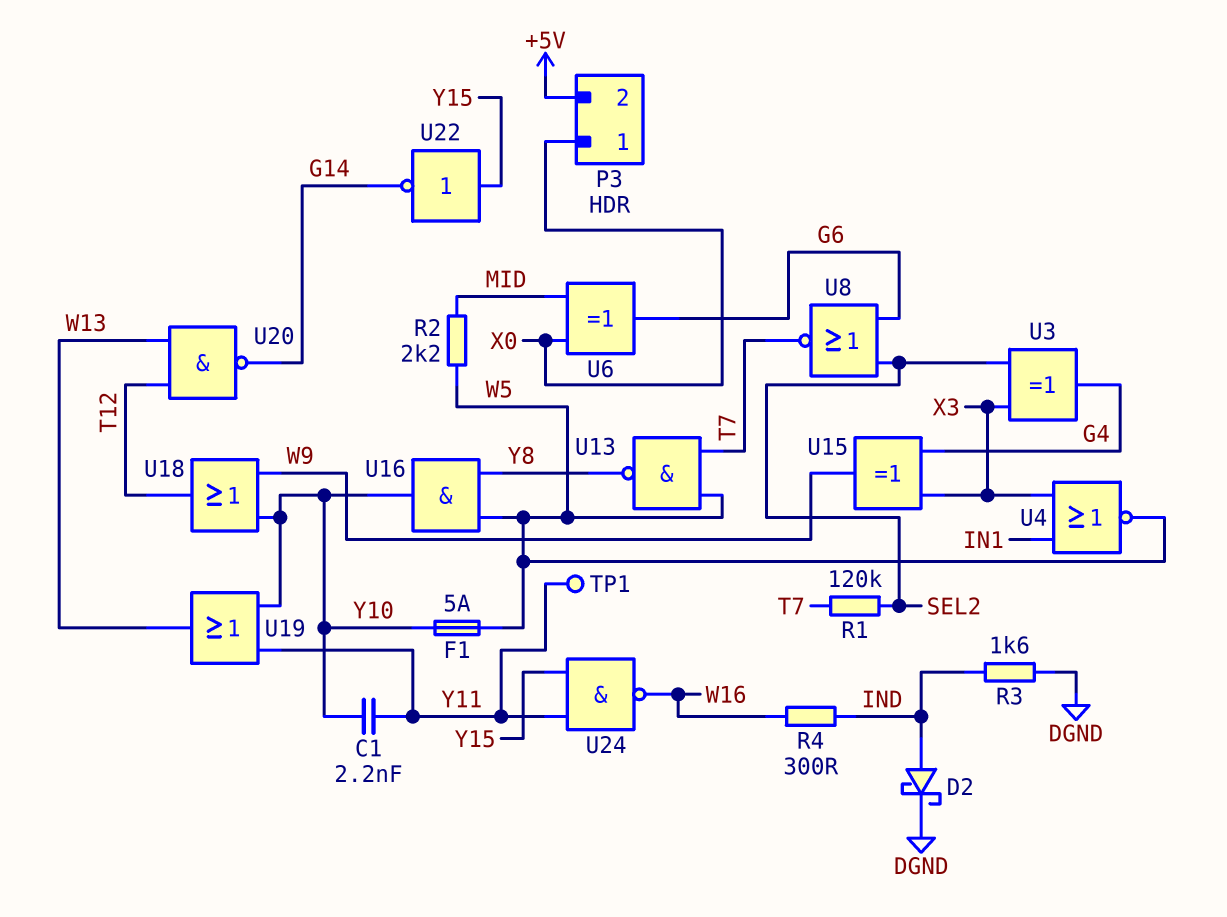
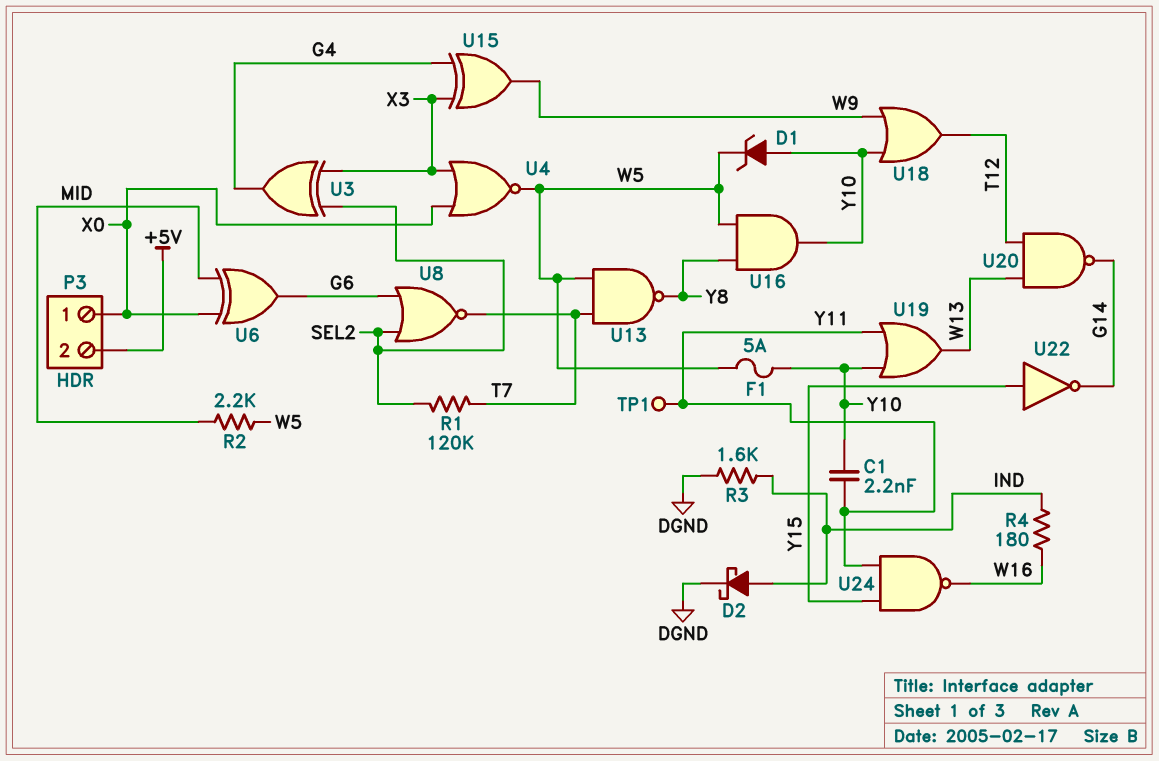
D1: none -> zener (A Y10, K W5)
R4: 300 (IND, W16) -> 180 (IND, W16)
U4: NOR (in IN1, in X3, out W5) -> NOR (in X0, in X3, out W5)

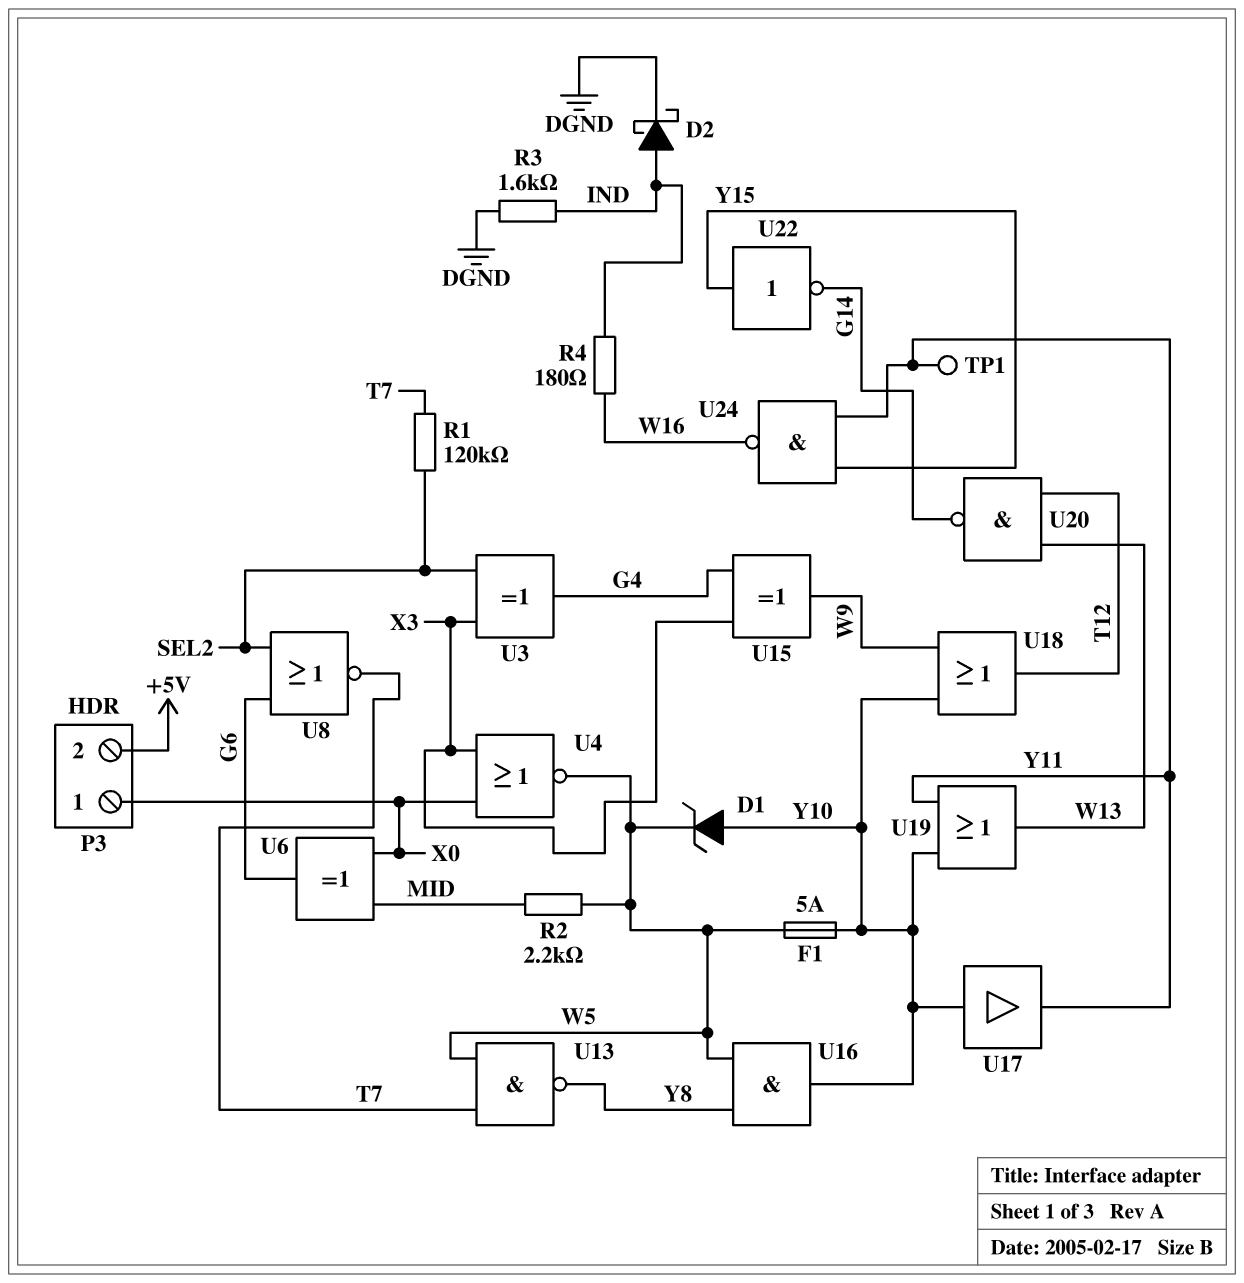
C1: 2.2nF (Y10, Y11) -> none
U17: none -> buffer (in Y10, out Y11)

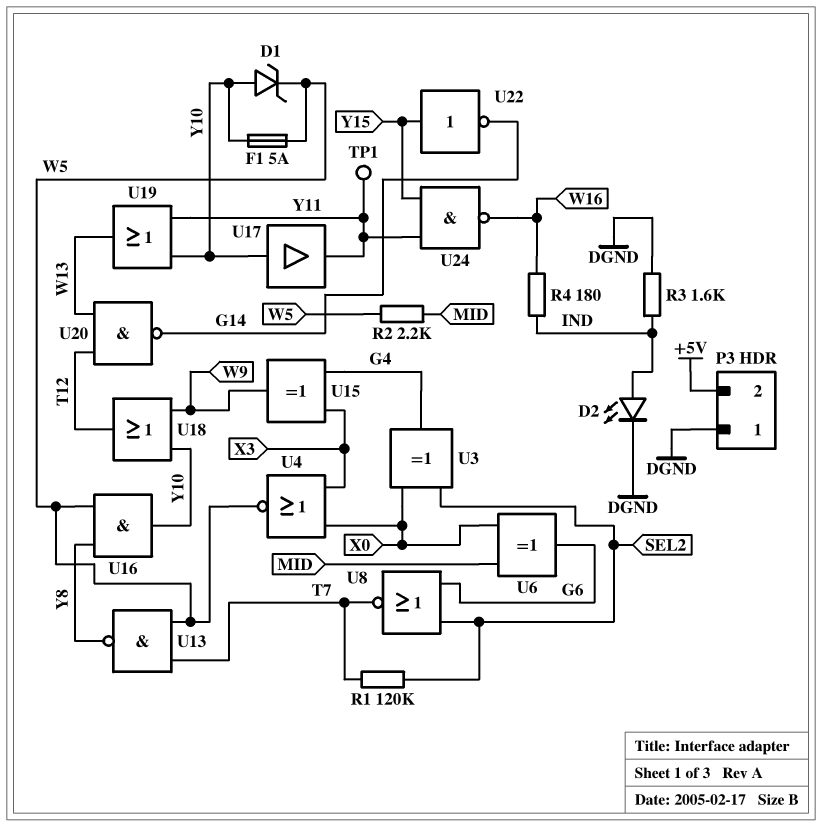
D2: schottky (A IND, K DGND) -> LED (A IND, K DGND)
P3 pin 1: X0 -> DGND
U3: XOR (in SEL2, in X3, out G4) -> XOR (in SEL2, in X0, out G4)

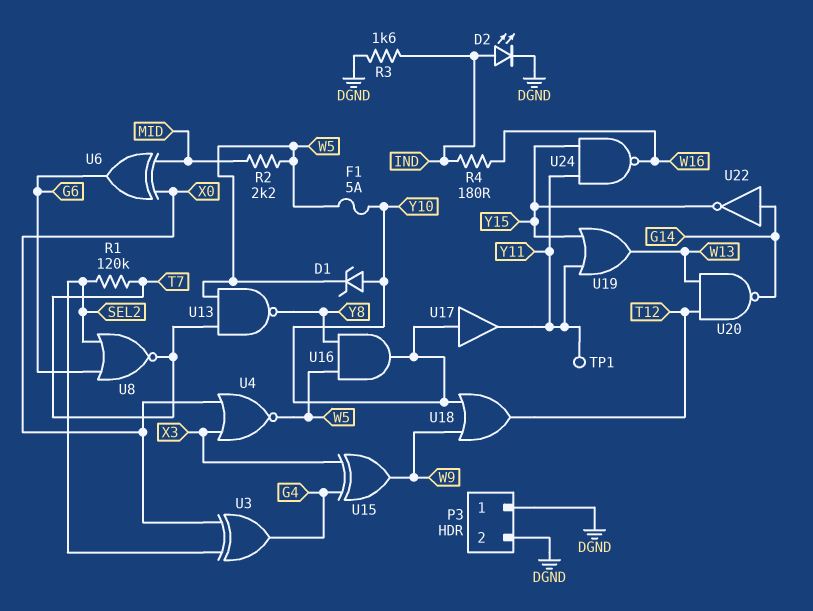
P3 pin 2: +5V -> DGND
U19: OR (in Y10, in Y11, out W13) -> OR (in Y11, in Y15, out W13)
U22: NOT (in Y15, out G14) -> NOT (in G14, out Y15)

